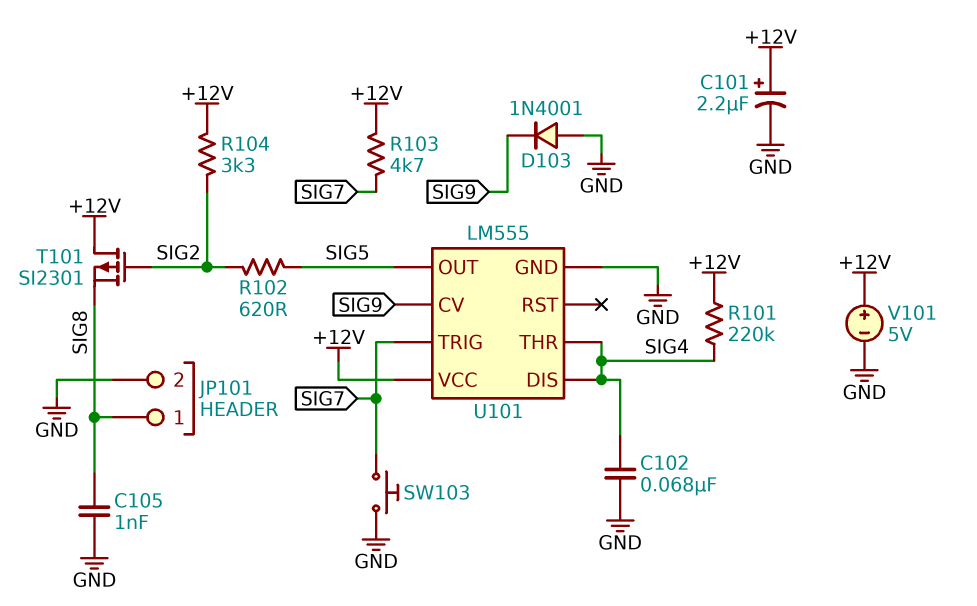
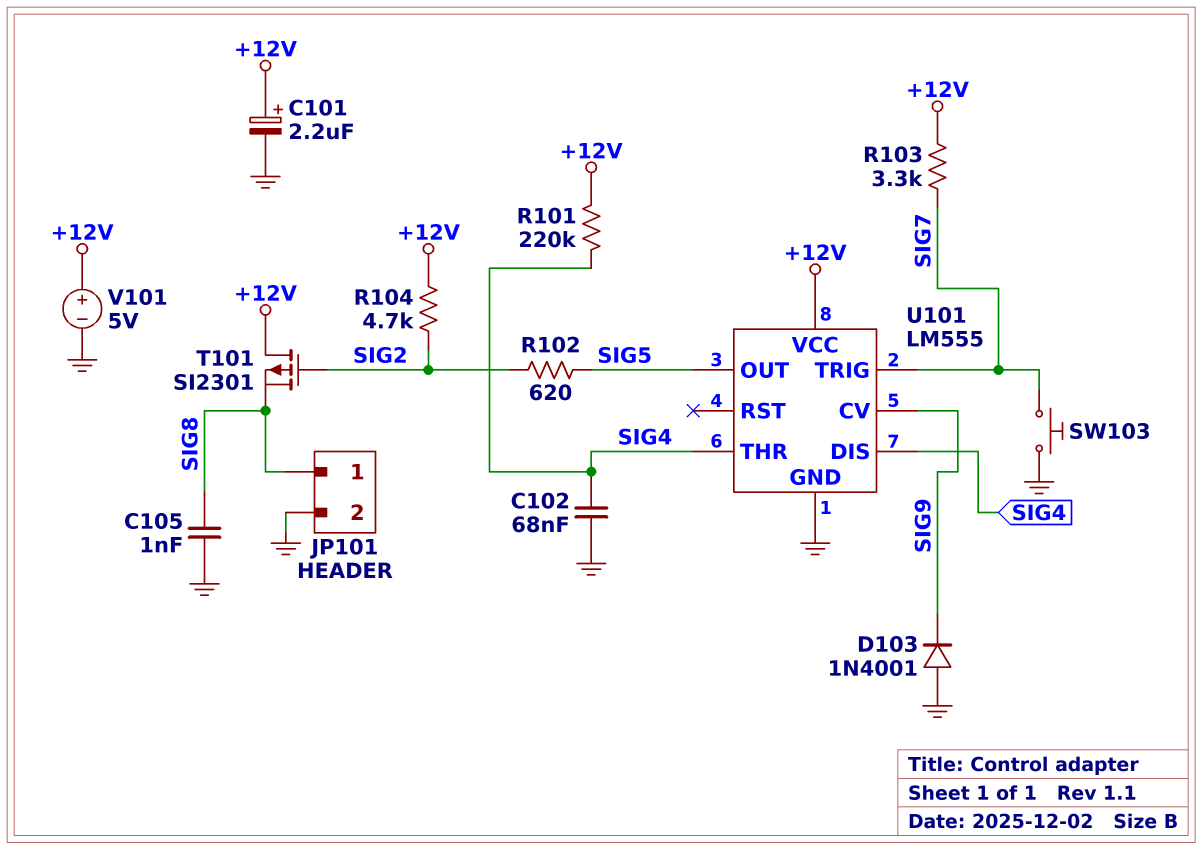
R103: 4.7k (+12V, SIG7) -> 3.3k (+12V, SIG7)
R104: 3.3k (+12V, SIG2) -> 4.7k (+12V, SIG2)

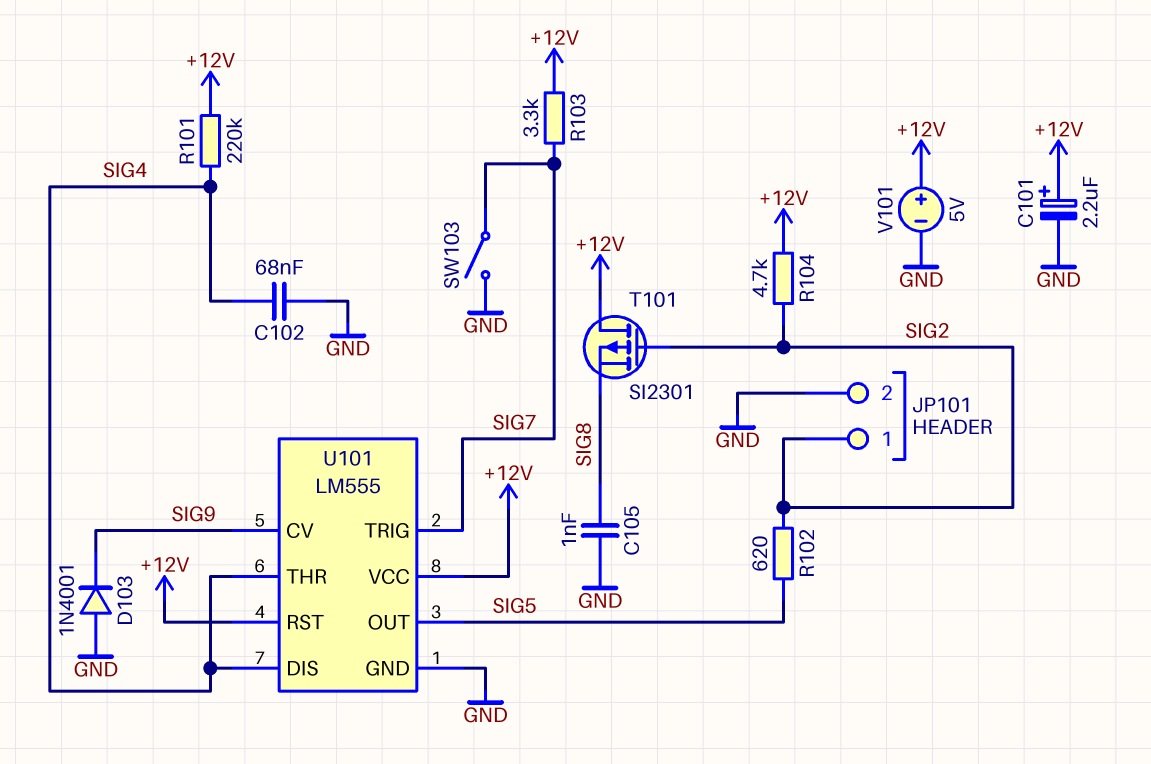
JP101 pin 1: SIG8 -> SIG2
SW103: button (GND, SIG7) -> switch (GND, SIG7)
U101 pin RST: none -> +12V

